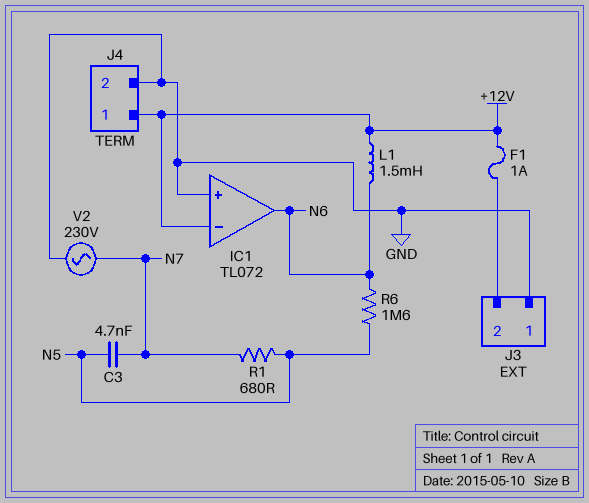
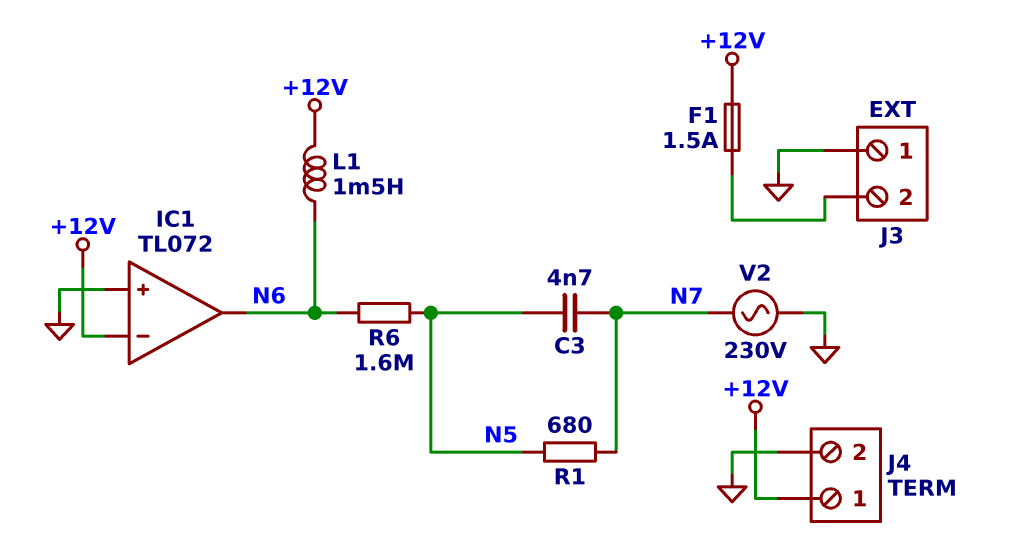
F1: 1A (+12V, J3/2) -> 1.5A (+12V, J3/2)

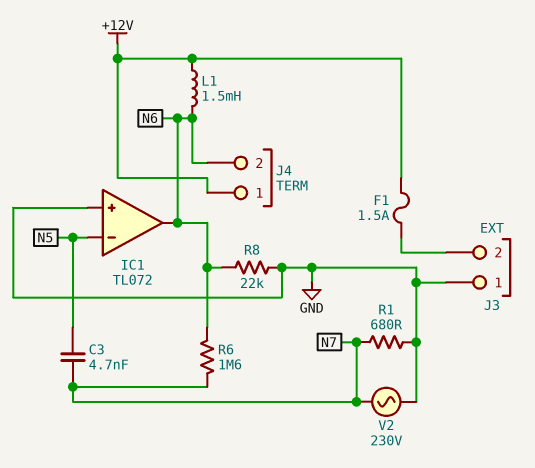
IC1 pin in-: +12V -> N5
J4 pin 2: GND -> N6
R1: 680 (N5, N7) -> 680 (GND, N7)
R6: 1.6M (N5, N6) -> 1.6M (N6, N7)
R8: none -> 22k (GND, N6)

